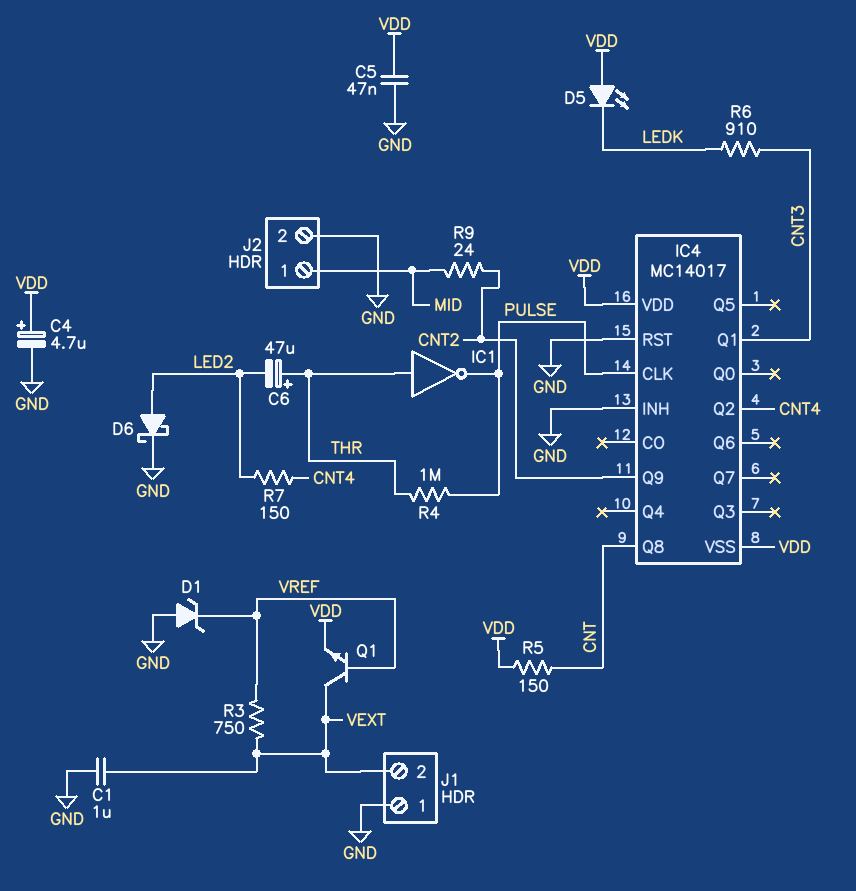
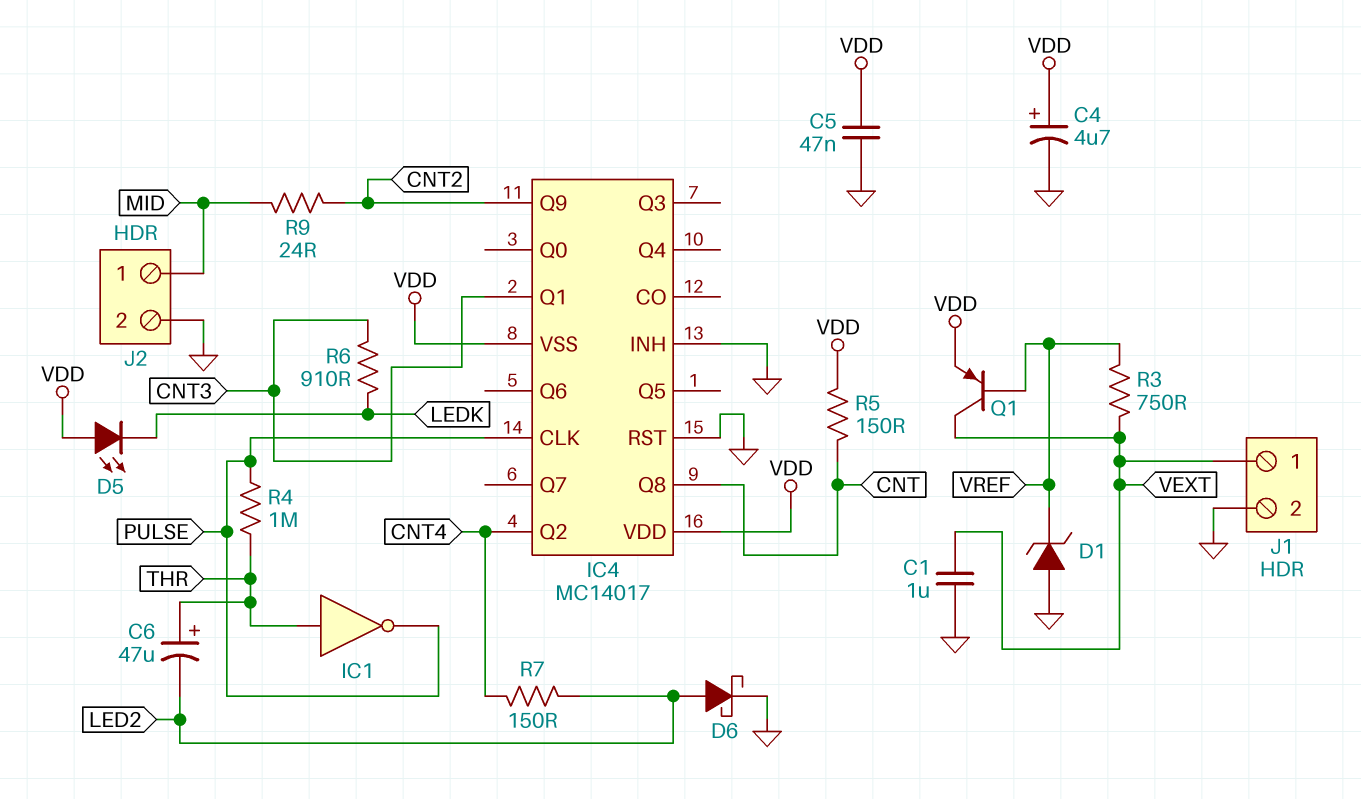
J1 pin 1: GND -> VEXT
J1 pin 2: VEXT -> GND
Q1: NPN (B VREF, C VEXT, E VDD) -> PNP (B VREF, C VEXT, E VDD)

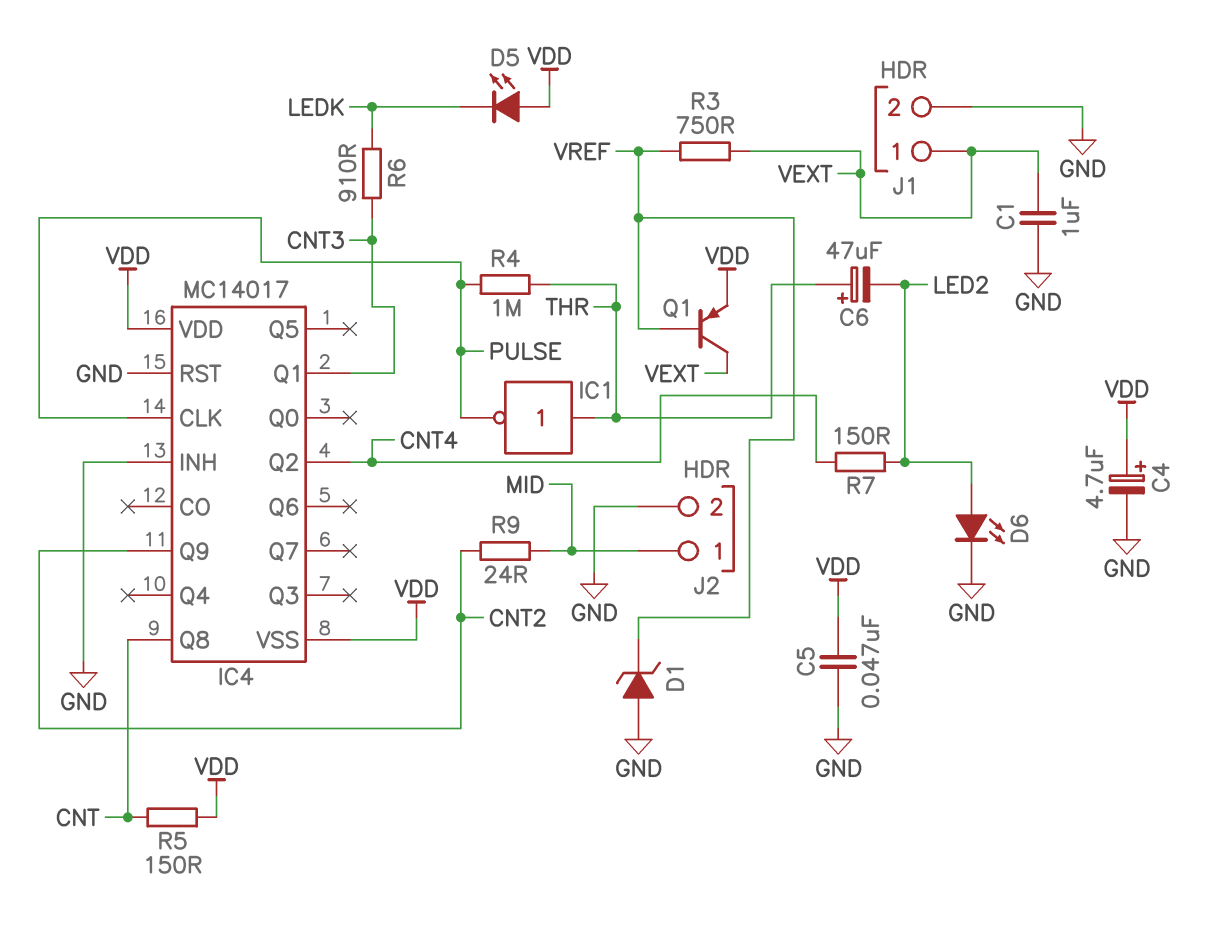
D6: schottky (A LED2, K GND) -> LED (A LED2, K GND)

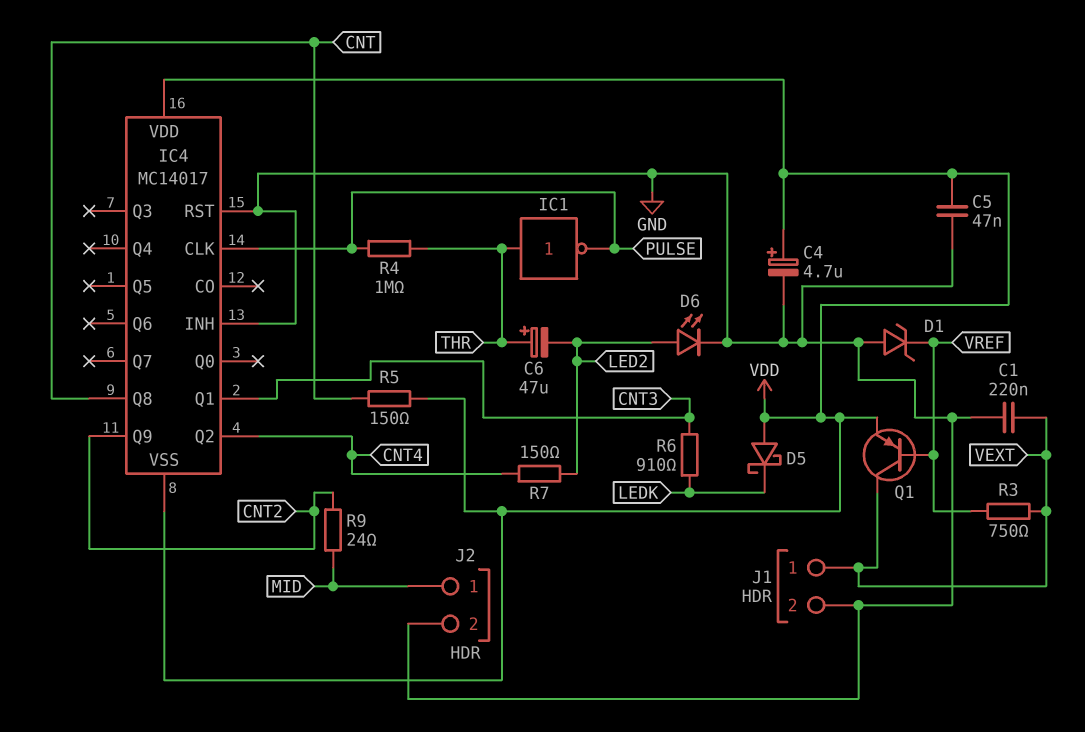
C1: 1uF (GND, VEXT) -> 220nF (GND, VEXT)
D5: LED (A VDD, K LEDK) -> schottky (A VDD, K LEDK)

